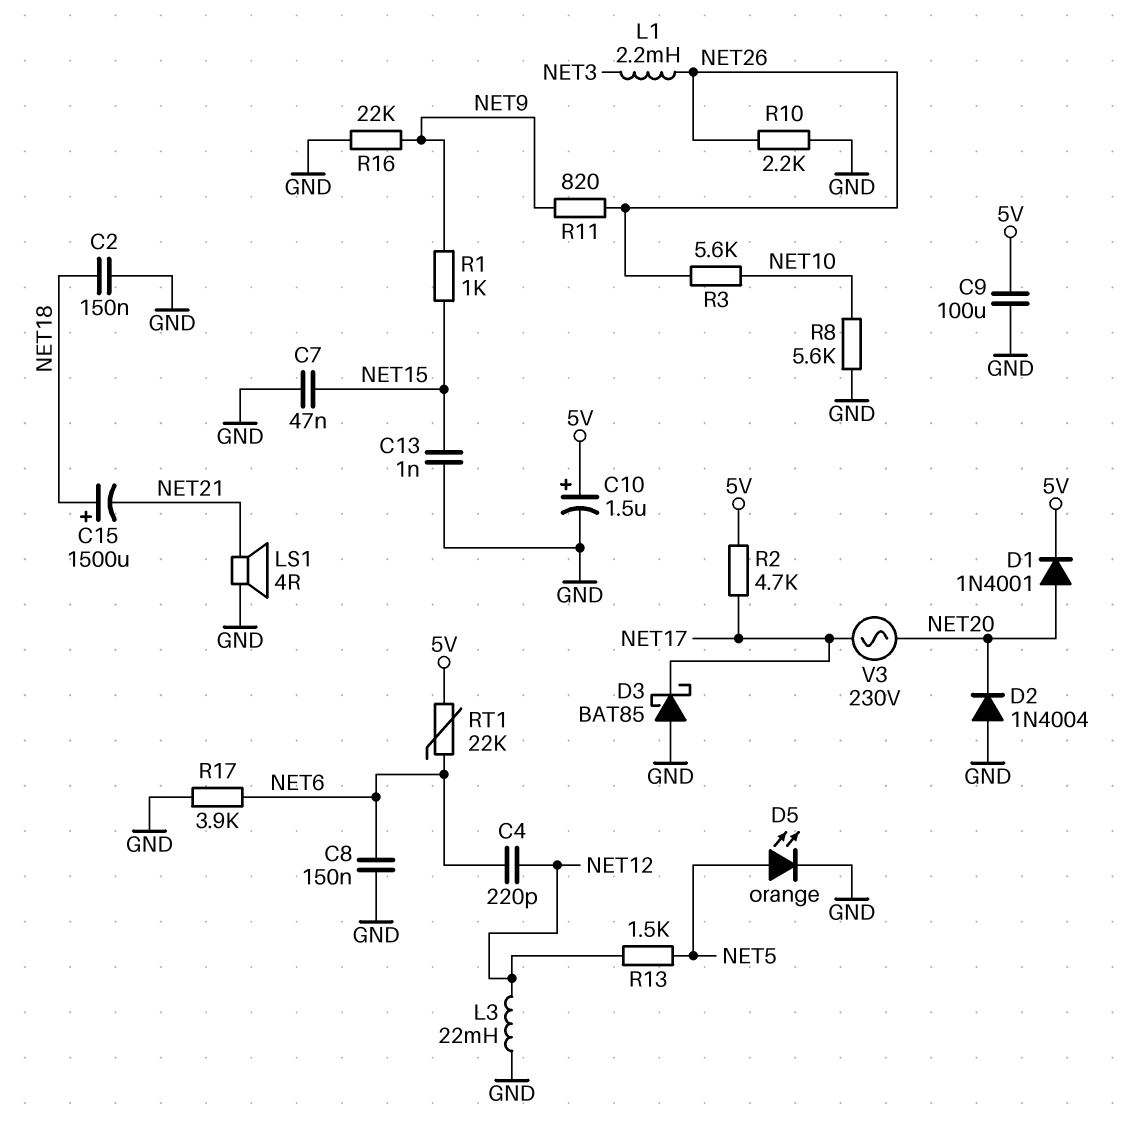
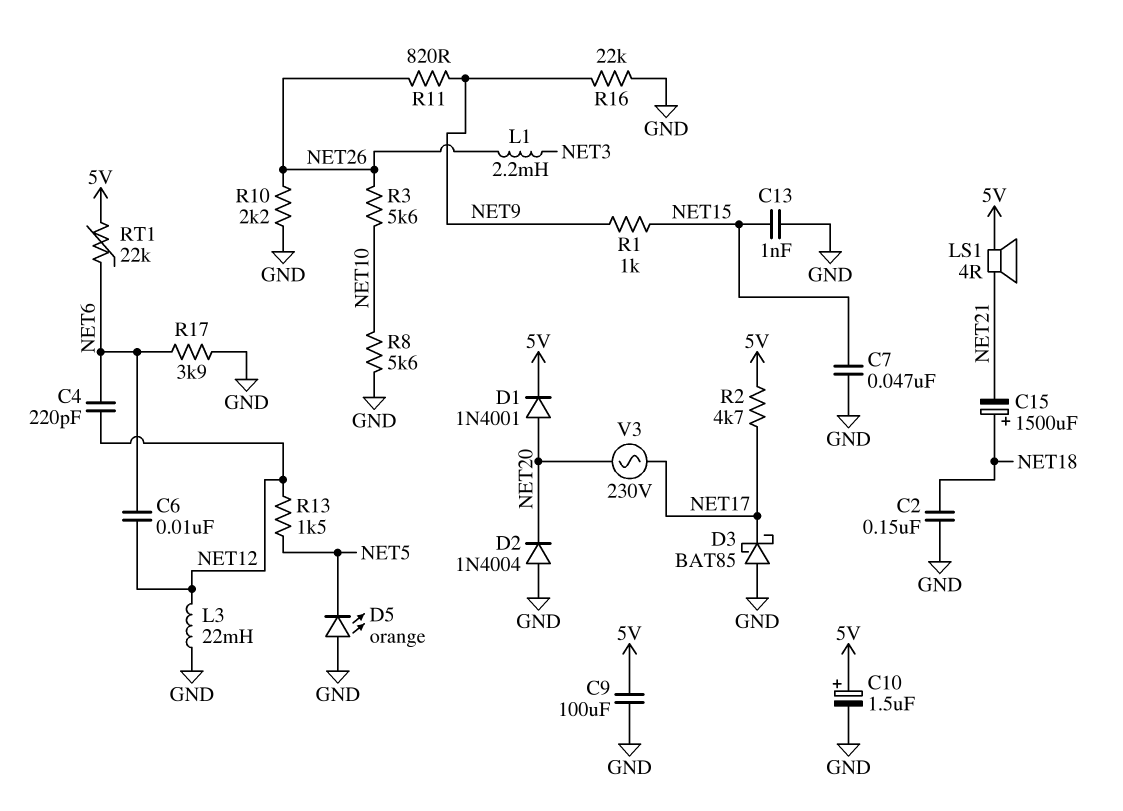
C6: none -> 10nF (NET6, NET12)
C8: 150nF (GND, NET6) -> none
D5: LED orange (A NET5, K GND) -> LED orange (A GND, K NET5)
LS1: speaker 4R (GND, NET21) -> speaker 4R (5V, NET21)

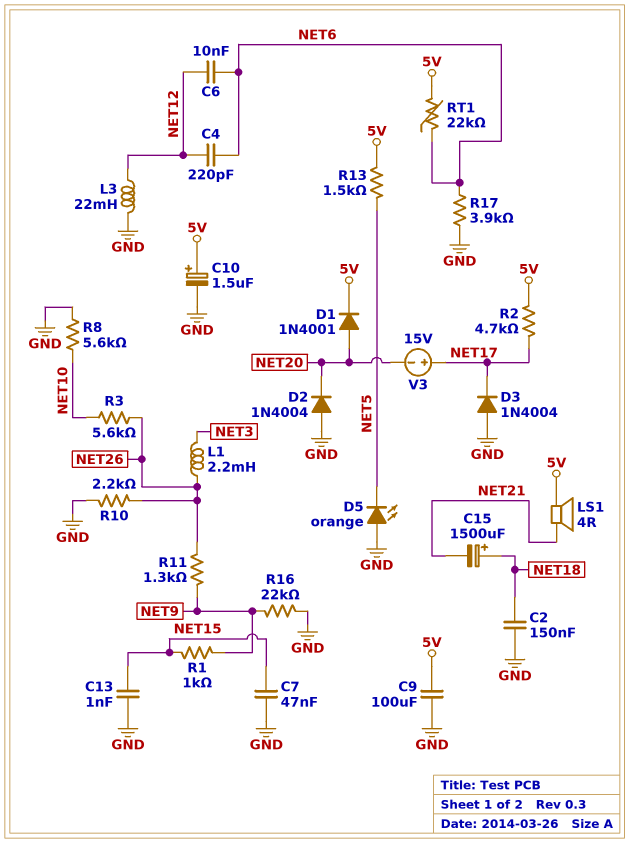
D3: schottky BAT85 (A GND, K NET17) -> diode 1N4004 (A GND, K NET17)
R11: 820 (NET9, NET26) -> 1.3k (NET9, NET26)
R13: 1.5k (NET5, NET12) -> 1.5k (5V, NET5)
V3: AC 230V (NET17, NET20) -> 15V (plus NET17, minus NET20)

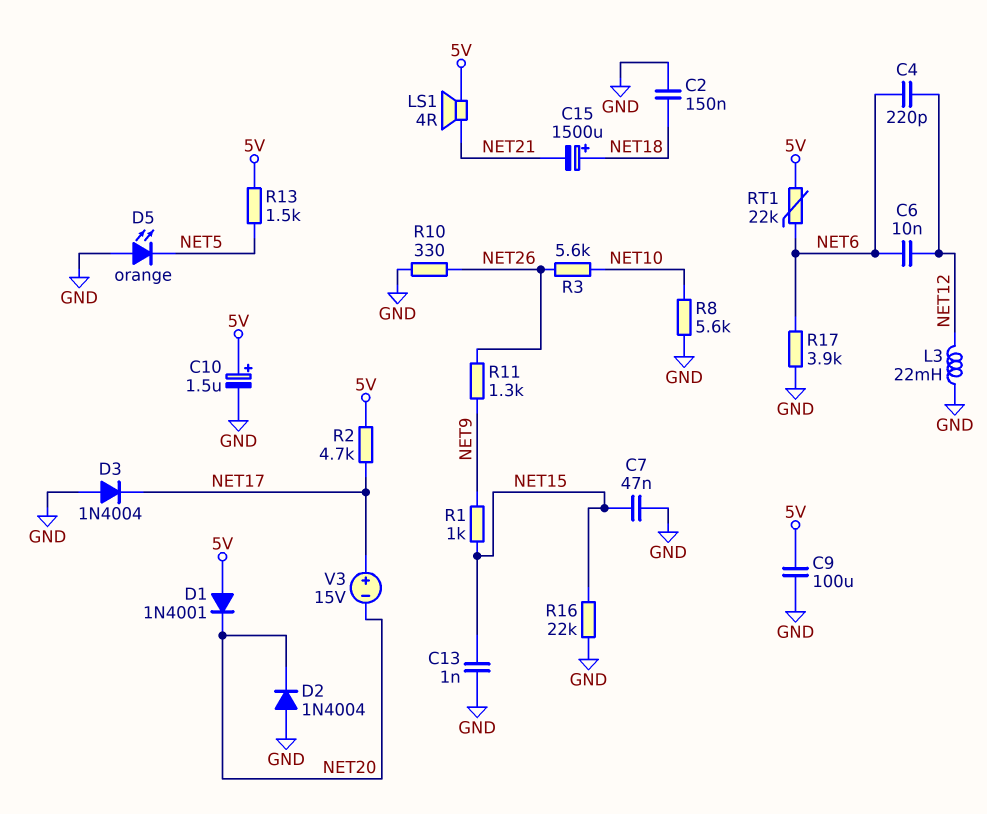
D1: diode 1N4001 (A NET20, K 5V) -> diode 1N4001 (A 5V, K NET20)
L1: 2.2mH (NET3, NET26) -> none
R10: 2.2k (GND, NET26) -> 330 (GND, NET26)
R16: 22k (GND, NET9) -> 22k (GND, NET15)

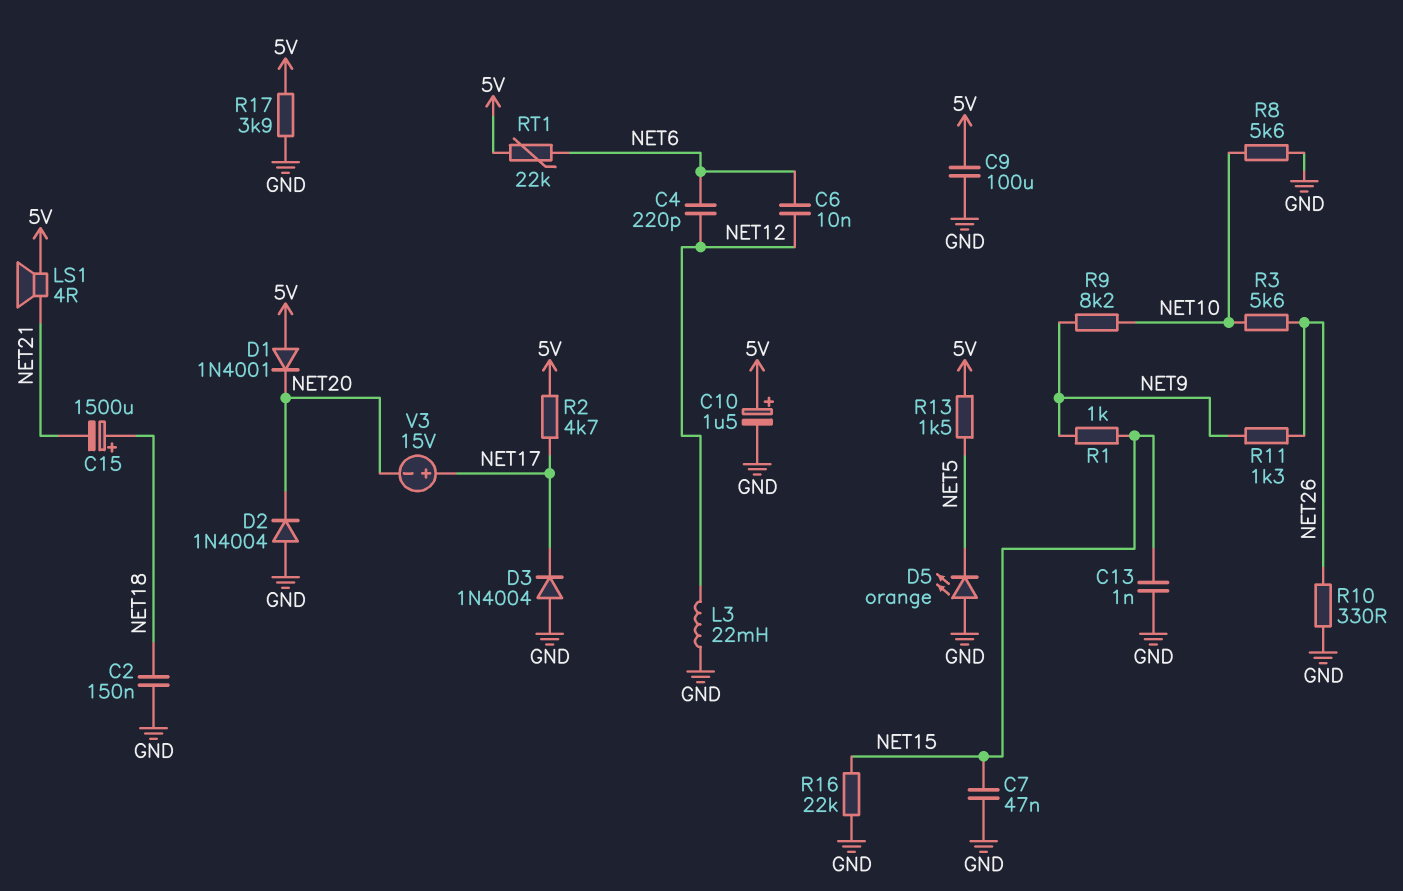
R9: none -> 8.2k (NET9, NET10)
R17: 3.9k (GND, NET6) -> 3.9k (5V, GND)

